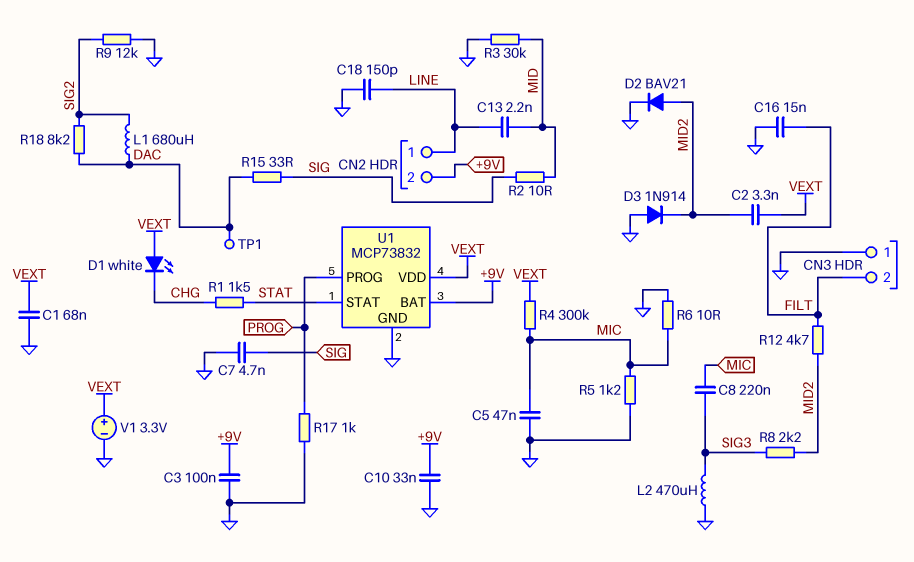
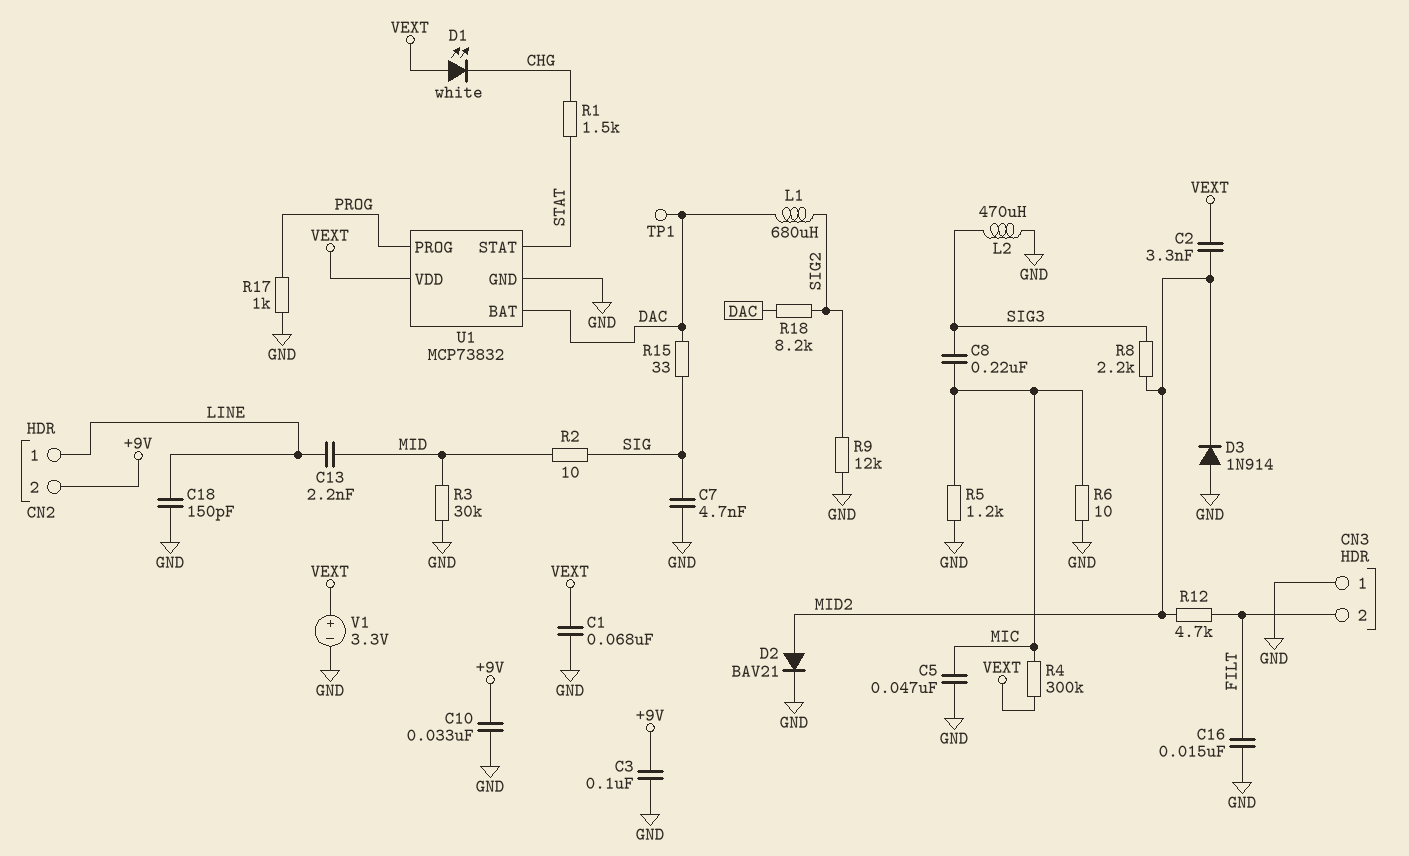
U1 pin BAT: +9V -> DAC

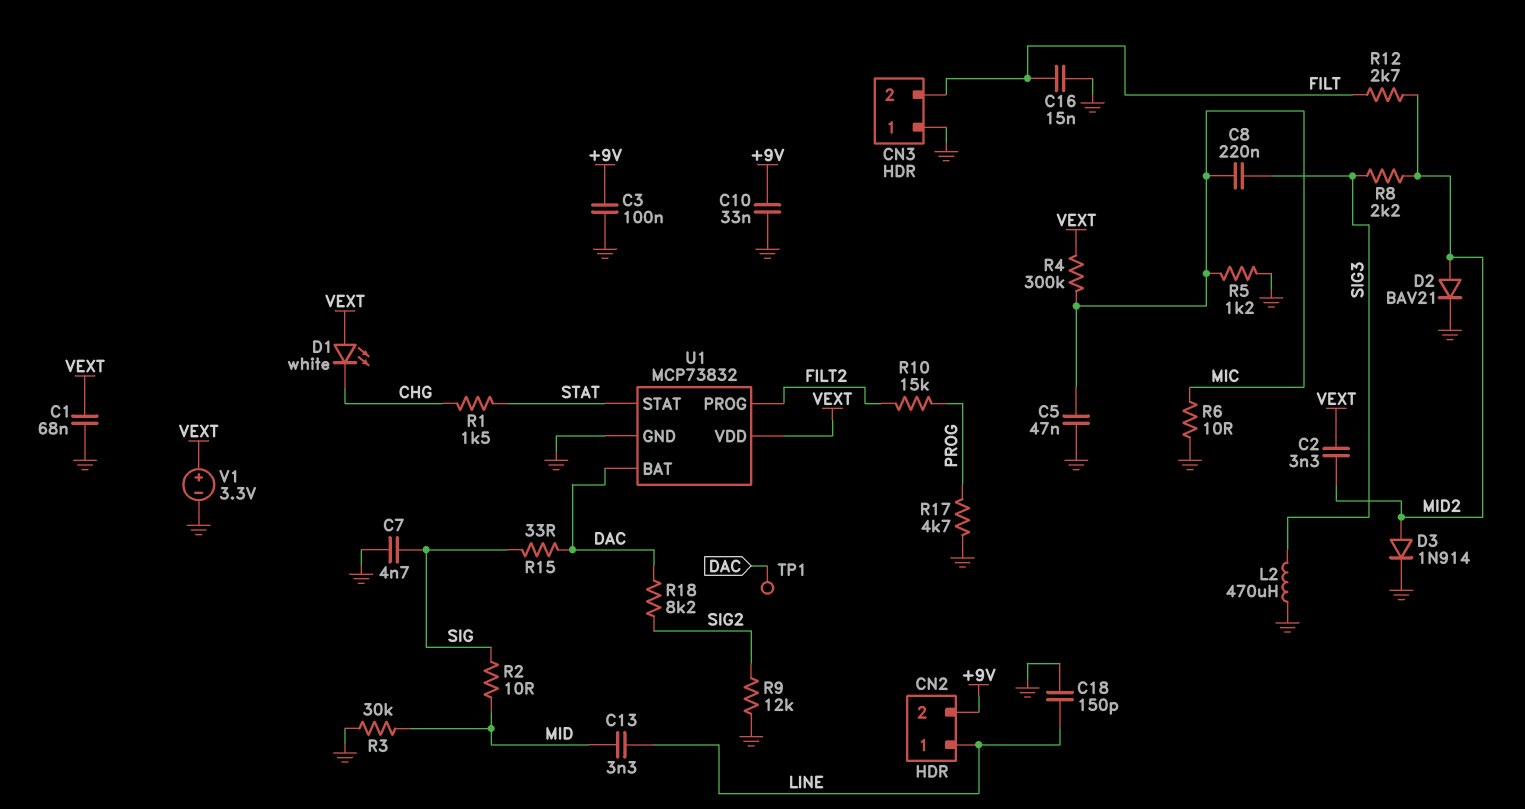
C13: 2.2nF (LINE, MID) -> 3.3nF (LINE, MID)
D3: diode 1N914 (A GND, K MID2) -> diode 1N914 (A MID2, K GND)
L1: 680uH (DAC, SIG2) -> none
R10: none -> 15k (FILT2, PROG)
R12: 4.7k (FILT, MID2) -> 2.7k (FILT, MID2)
R17: 1k (GND, PROG) -> 4.7k (GND, PROG)
U1 pin PROG: PROG -> FILT2

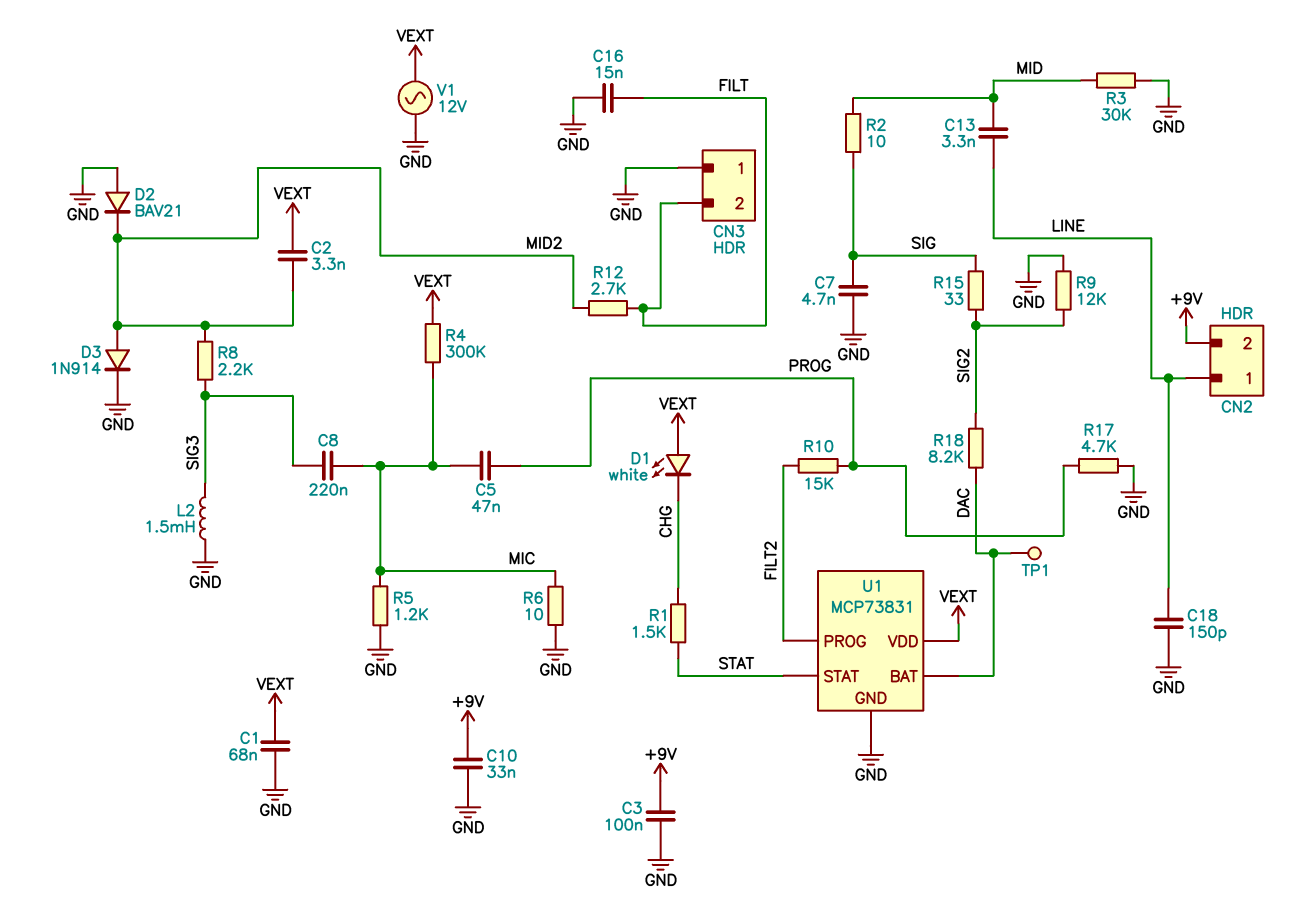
C5: 47nF (GND, MIC) -> 47nF (MIC, PROG)
D2: diode BAV21 (A MID2, K GND) -> diode BAV21 (A GND, K MID2)
L2: 470uH (GND, SIG3) -> 1.5mH (GND, SIG3)
R15: 33 (DAC, SIG) -> 33 (SIG, SIG2)
U1: MCP73832 -> MCP73831
V1: 3.3V (plus VEXT, minus GND) -> AC 12V (GND, VEXT)

